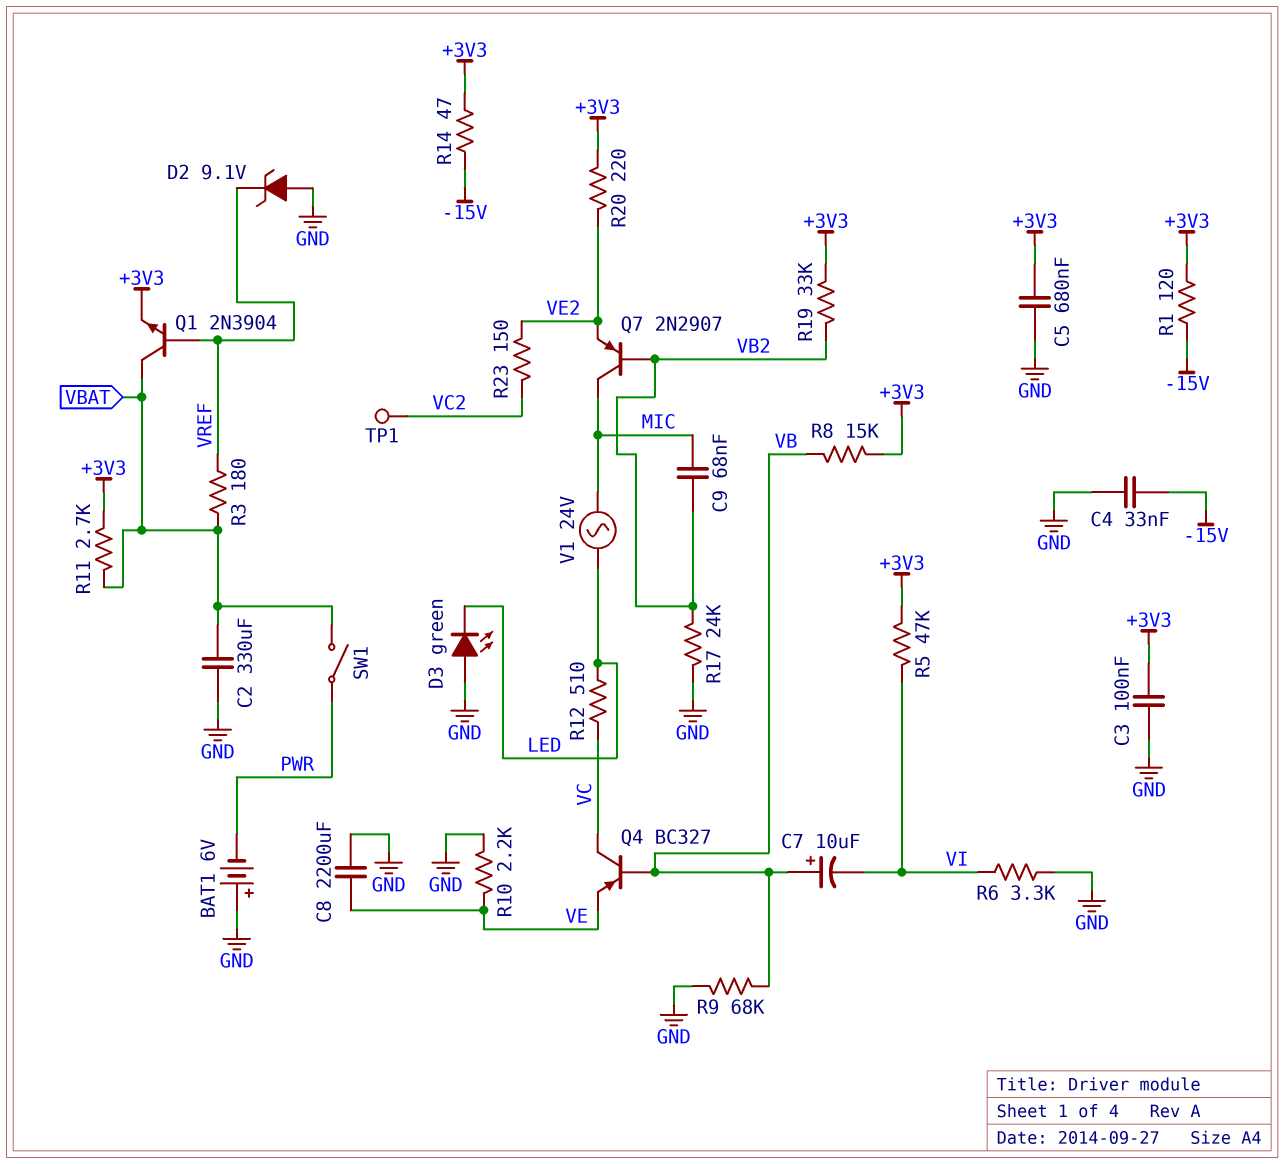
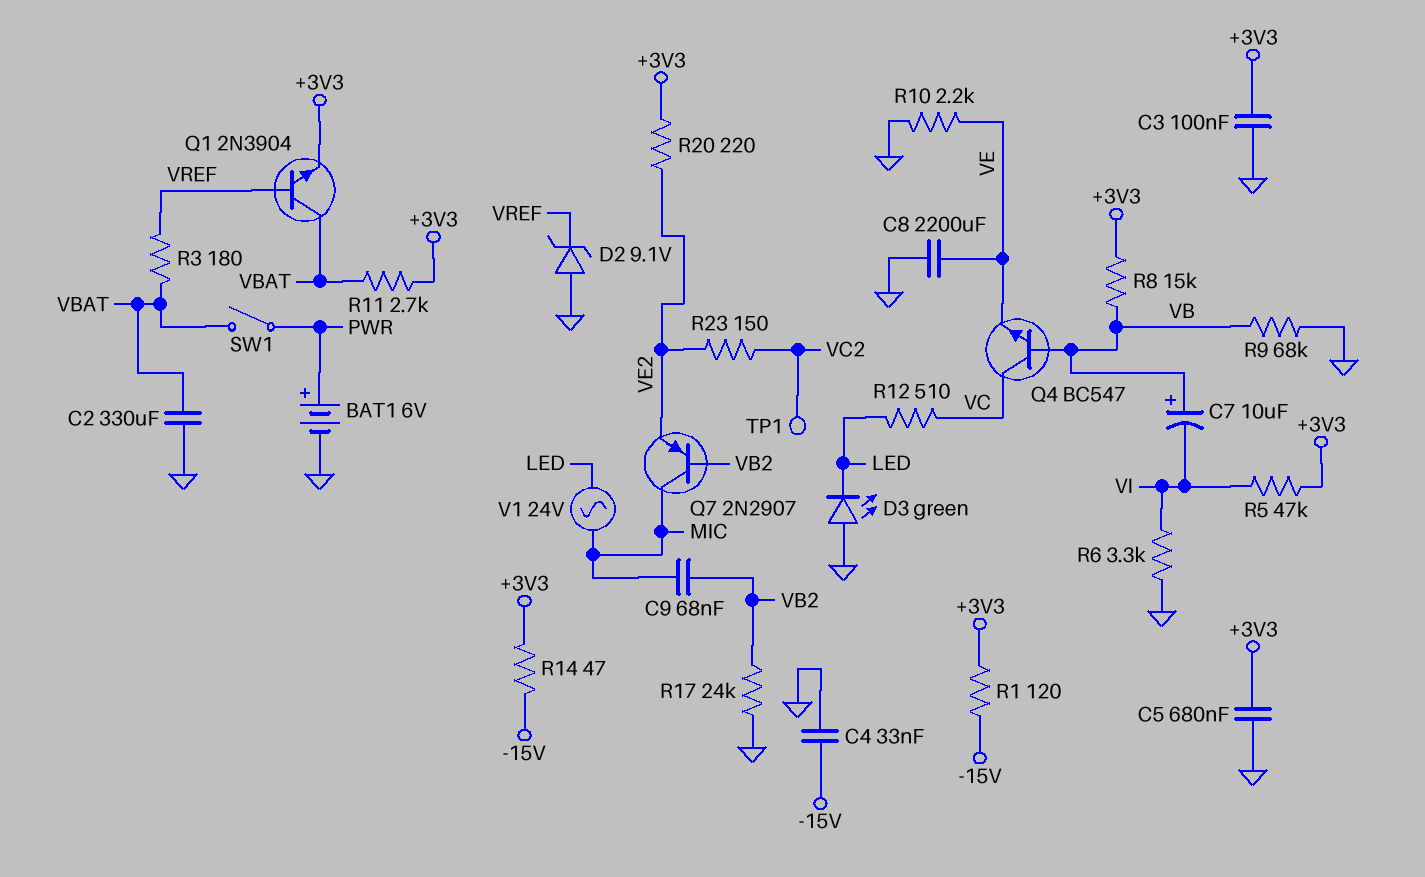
BAT1: 6V (plus GND, minus PWR) -> 6V (plus PWR, minus GND)
Q4: PNP BC327 (B VB, C VC, E VE) -> NPN BC547 (B VB, C VC, E VE)
R19: 33k (+3V3, VB2) -> none

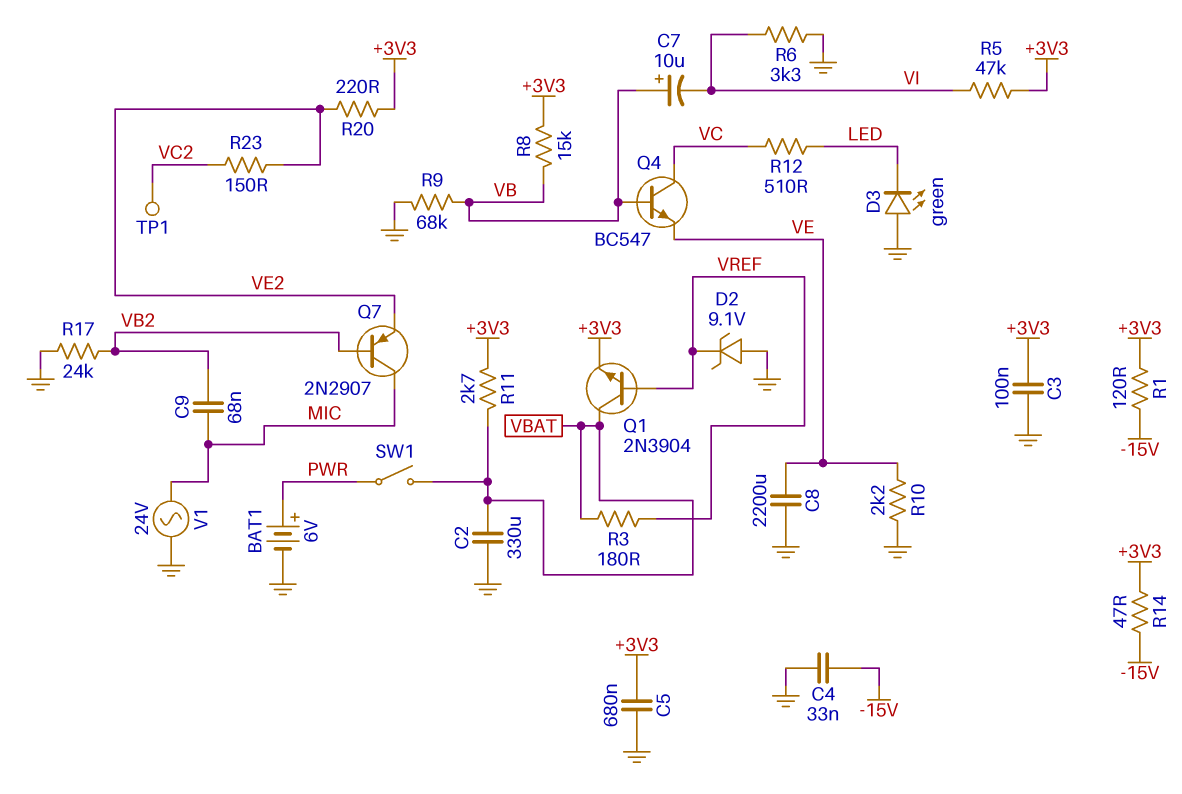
V1: AC 24V (LED, MIC) -> AC 24V (GND, MIC)

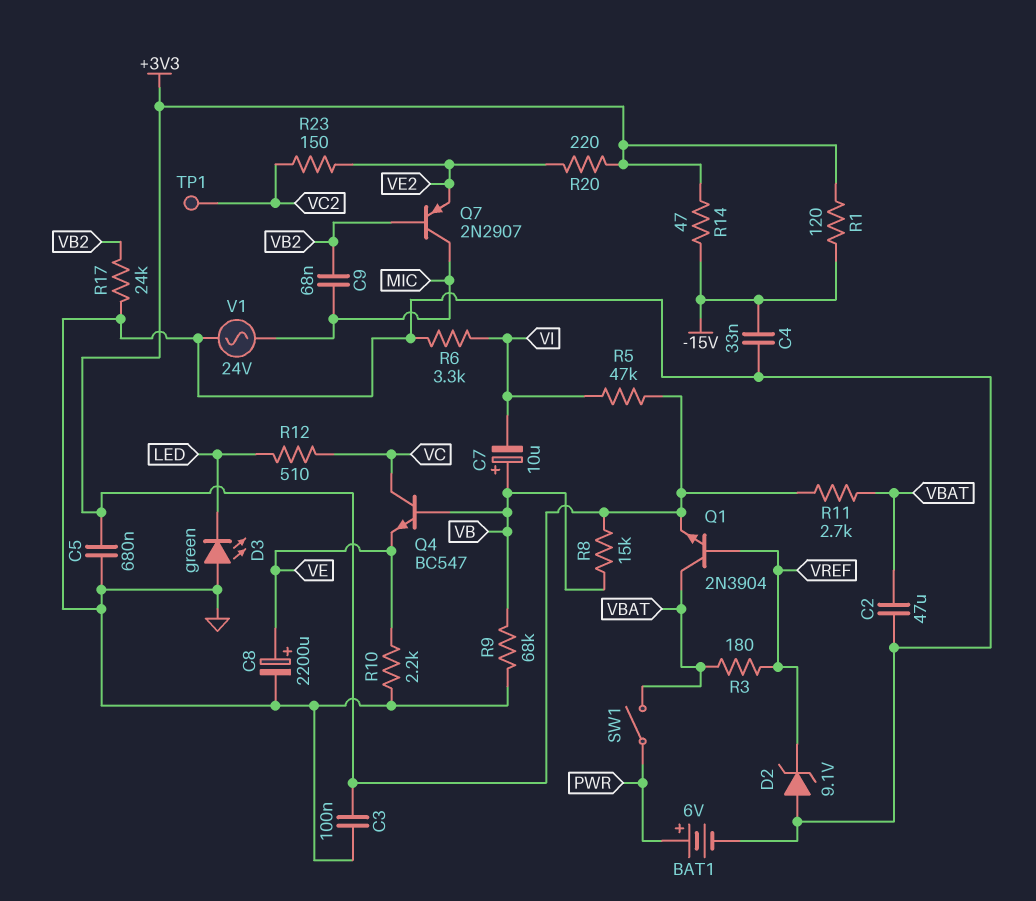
C2: 330uF (GND, VBAT) -> 47uF (GND, VBAT)
C8: 2200uF (GND, VE) -> 2200uF (plus VE, minus GND)

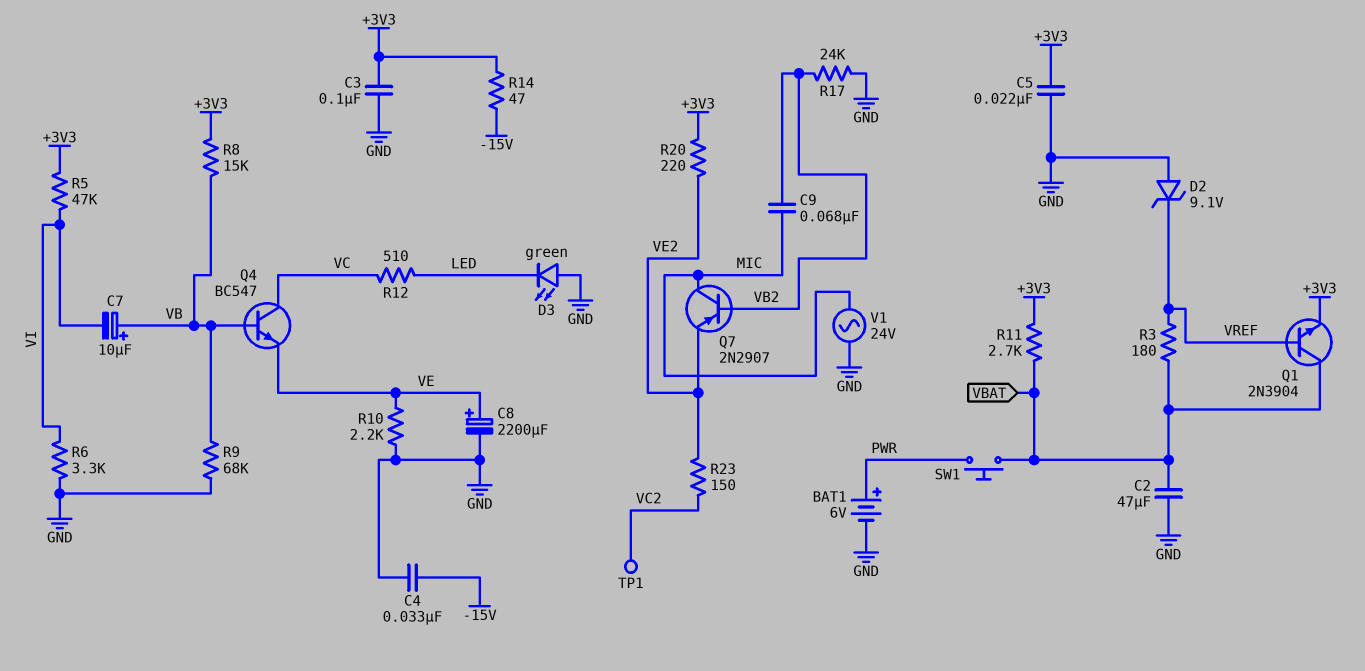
C5: 680nF (+3V3, GND) -> 22nF (+3V3, GND)
R1: 120 (+3V3, -15V) -> none
SW1: switch (PWR, VBAT) -> button (PWR, VBAT)

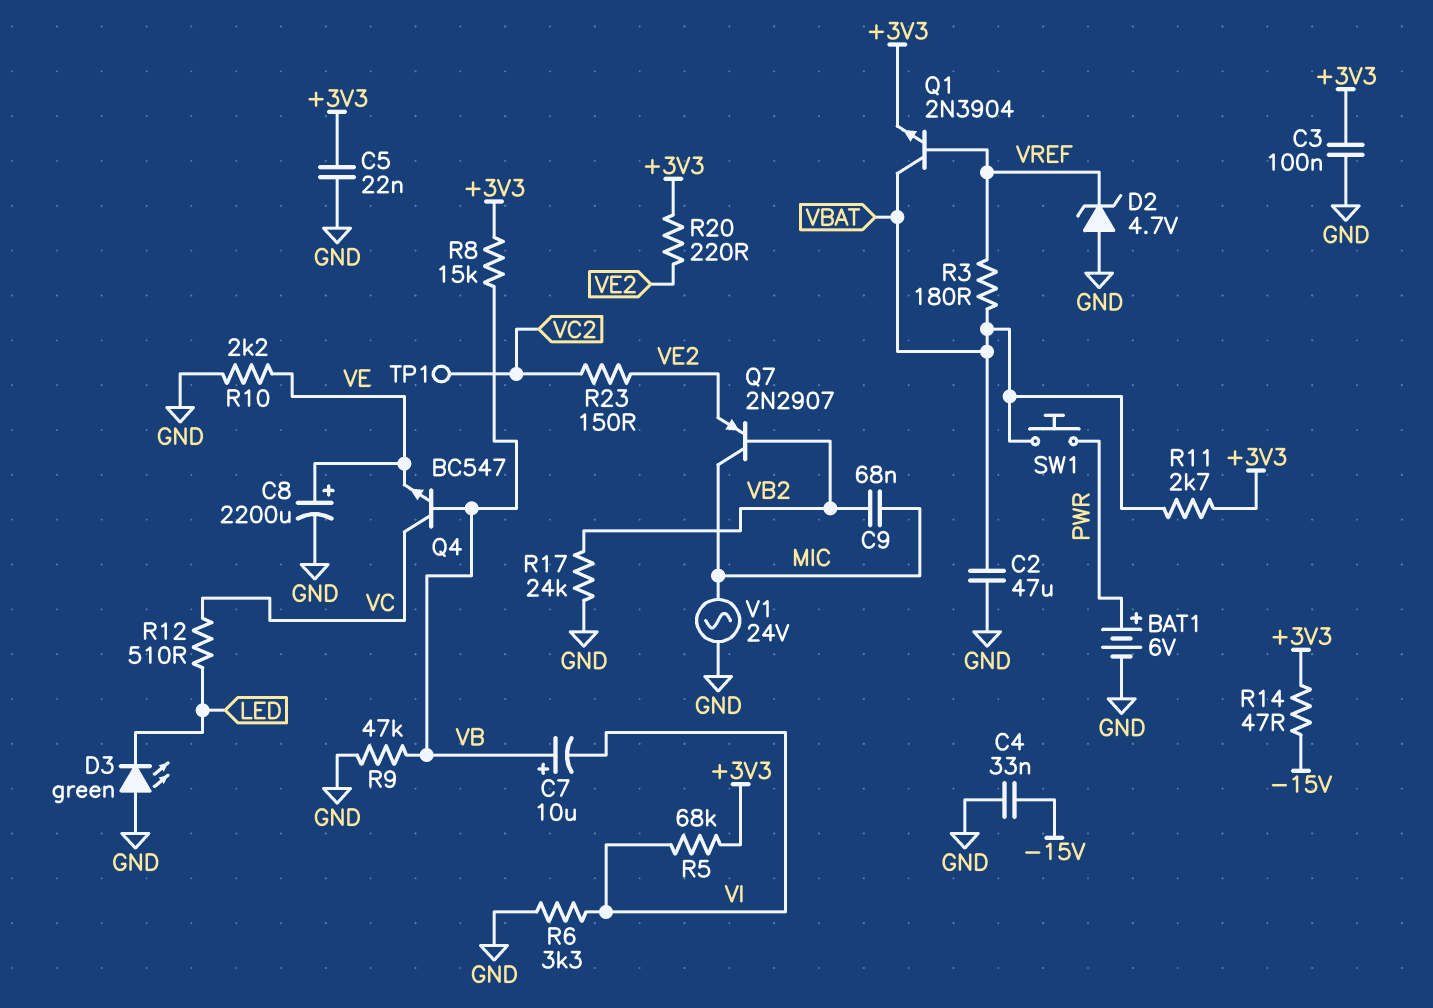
D2: zener 9.1V (A GND, K VREF) -> zener 4.7V (A GND, K VREF)
R5: 47k (+3V3, VI) -> 68k (+3V3, VI)
R9: 68k (GND, VB) -> 47k (GND, VB)

